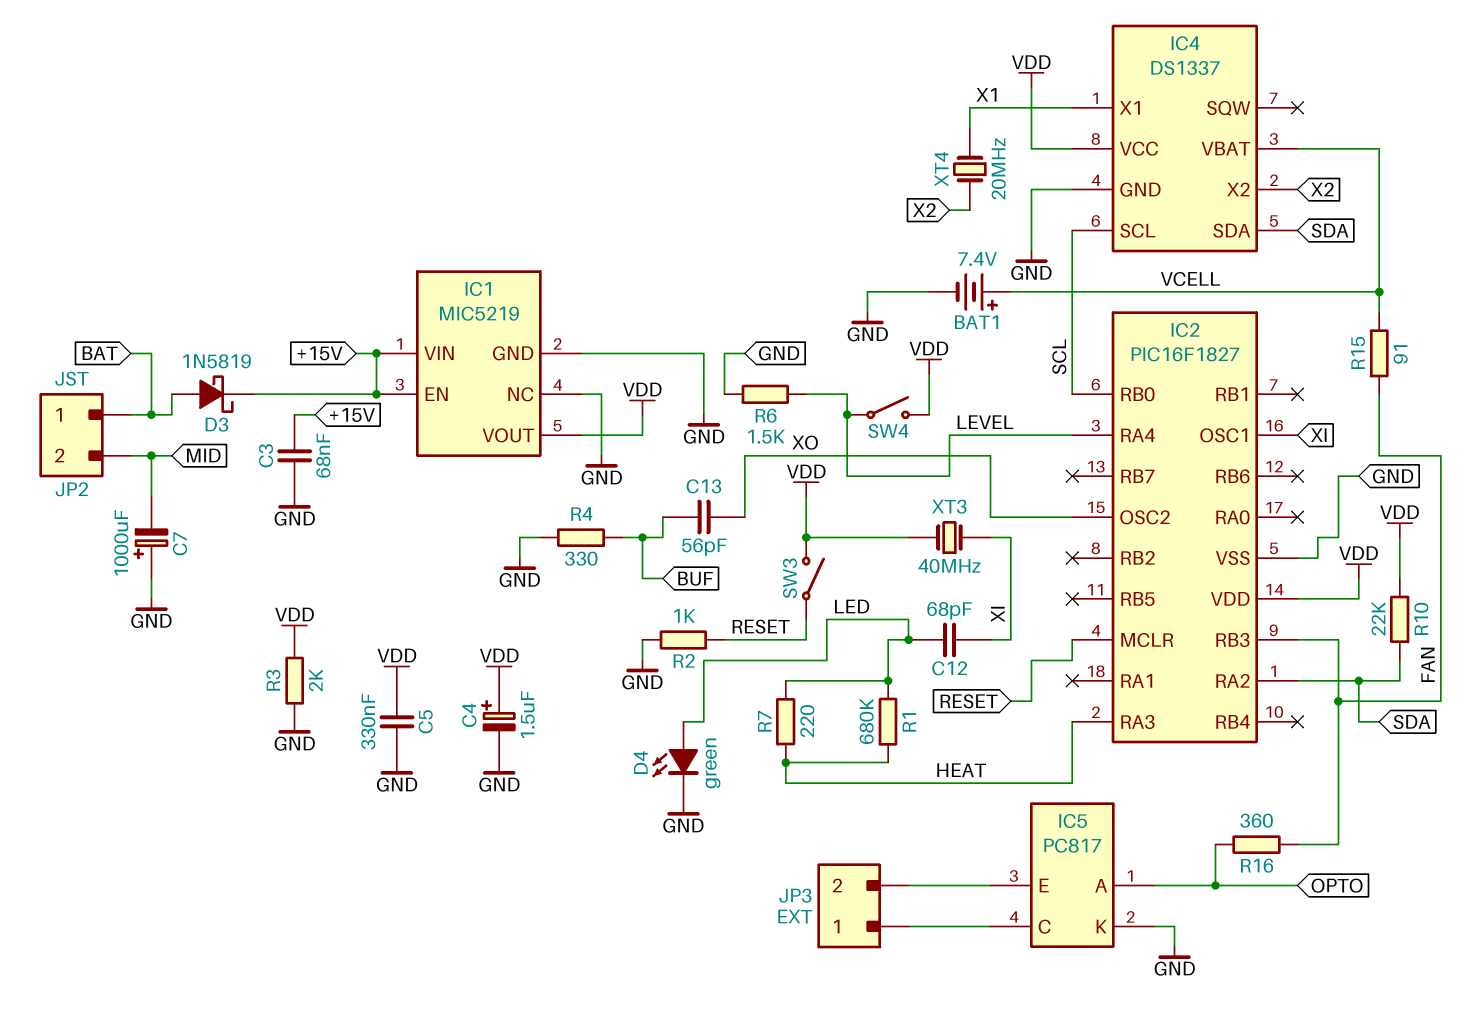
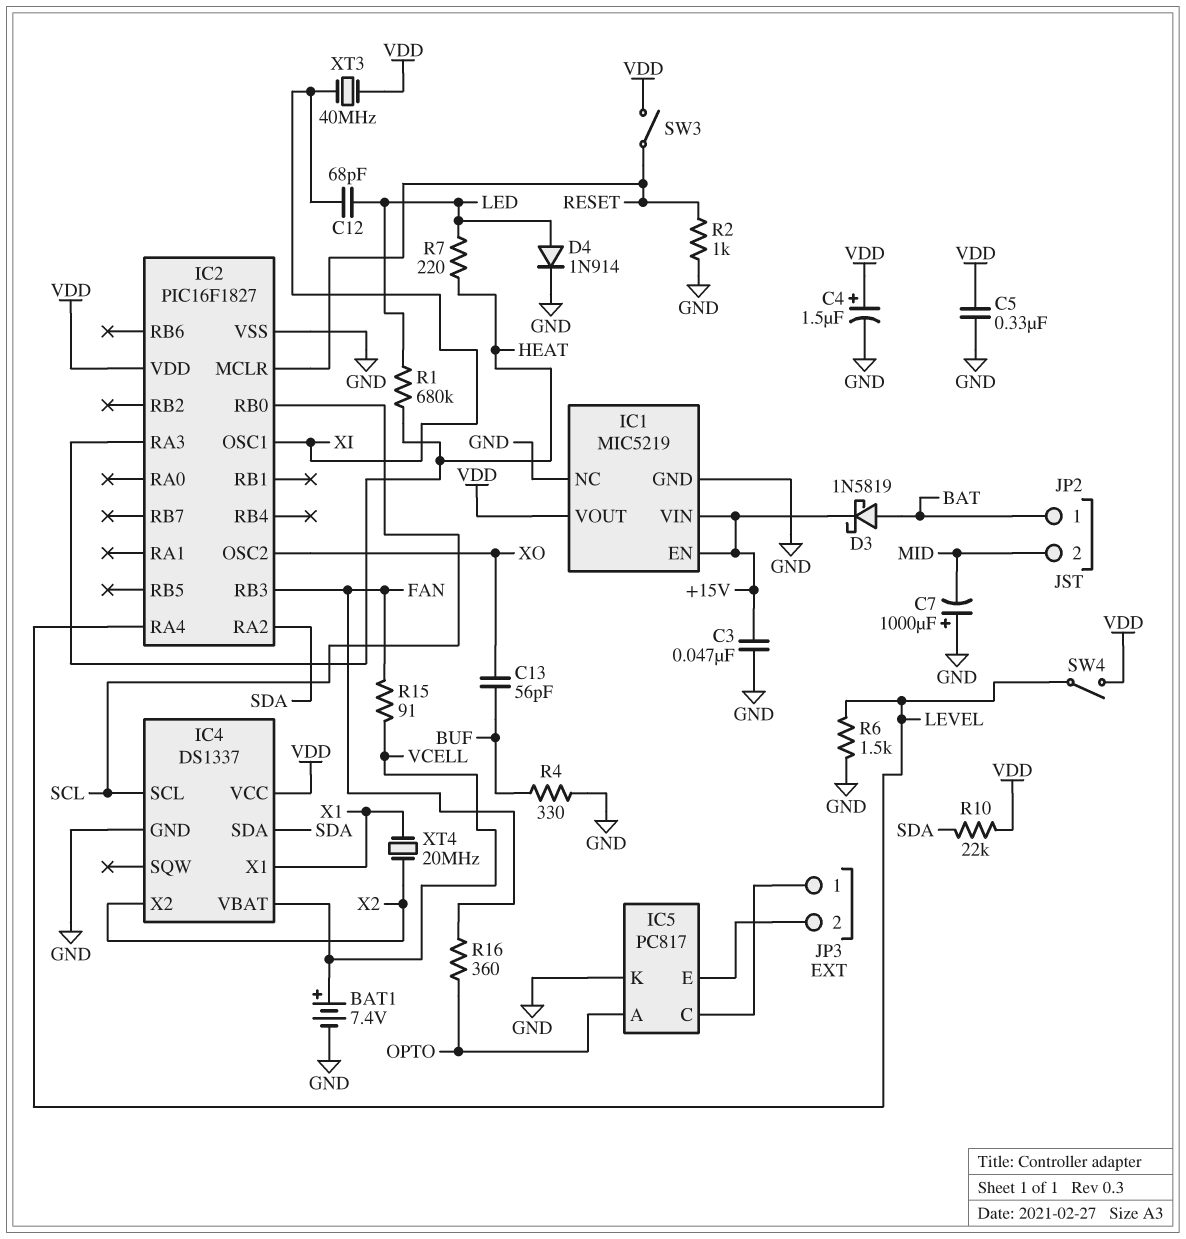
C3: 68nF (+15V, GND) -> 47nF (+15V, GND)
D4: LED green (A LED, K GND) -> diode 1N914 (A LED, K GND)
R3: 2k (GND, VDD) -> none

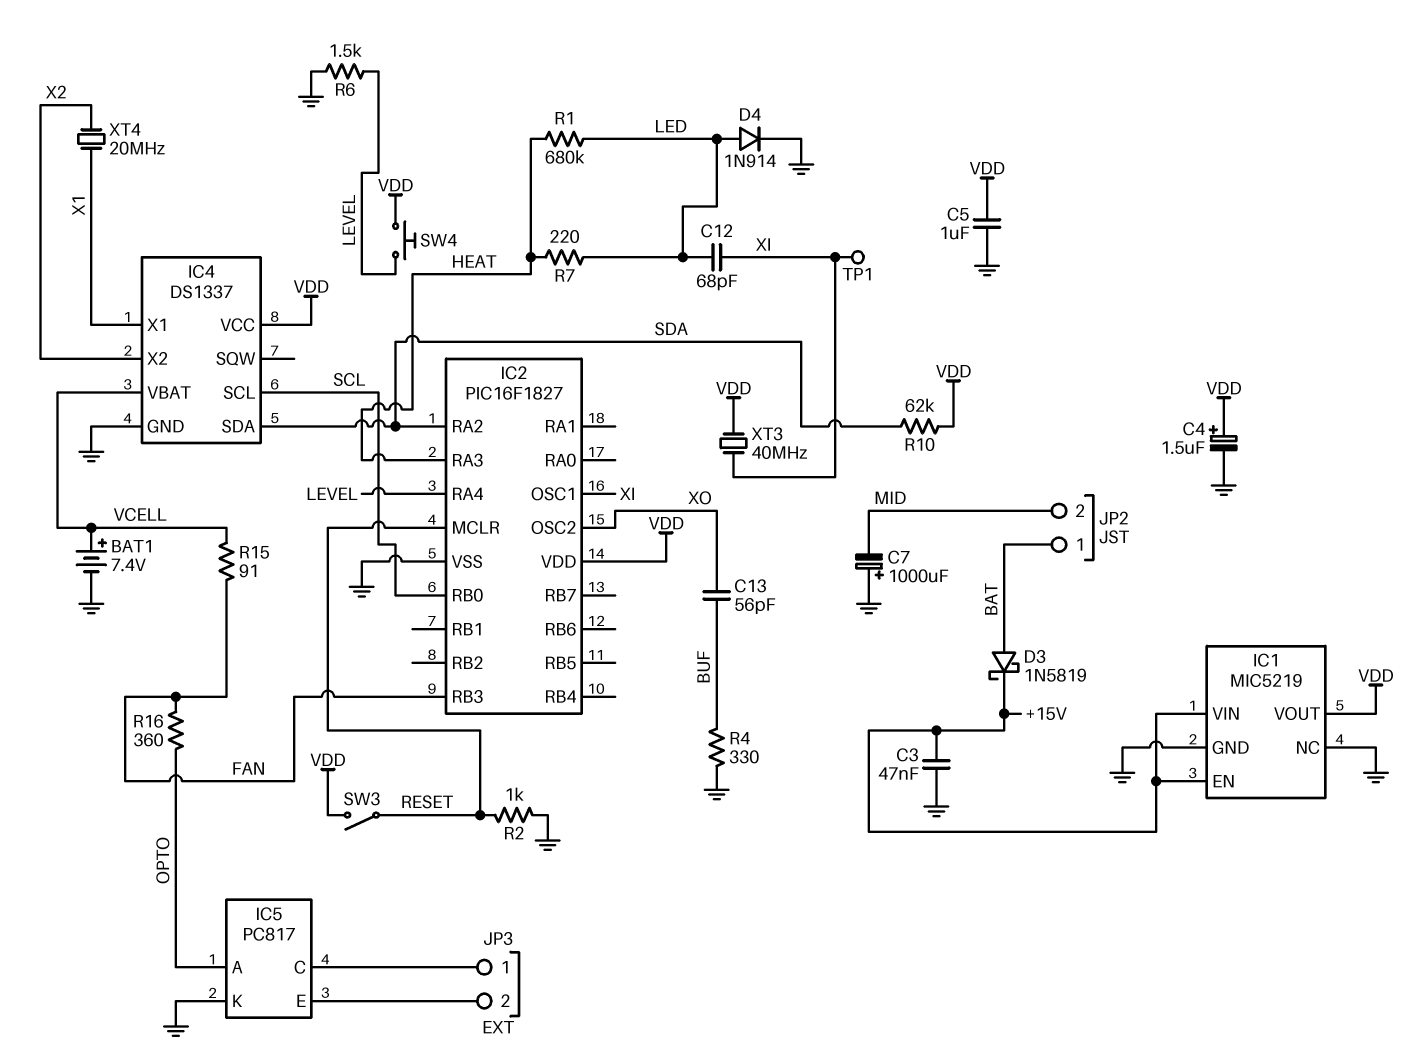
C5: 330nF (GND, VDD) -> 1uF (GND, VDD)
R10: 22k (SDA, VDD) -> 62k (SDA, VDD)
SW4: switch (LEVEL, VDD) -> button (LEVEL, VDD)
TP1: none -> test point (XI)

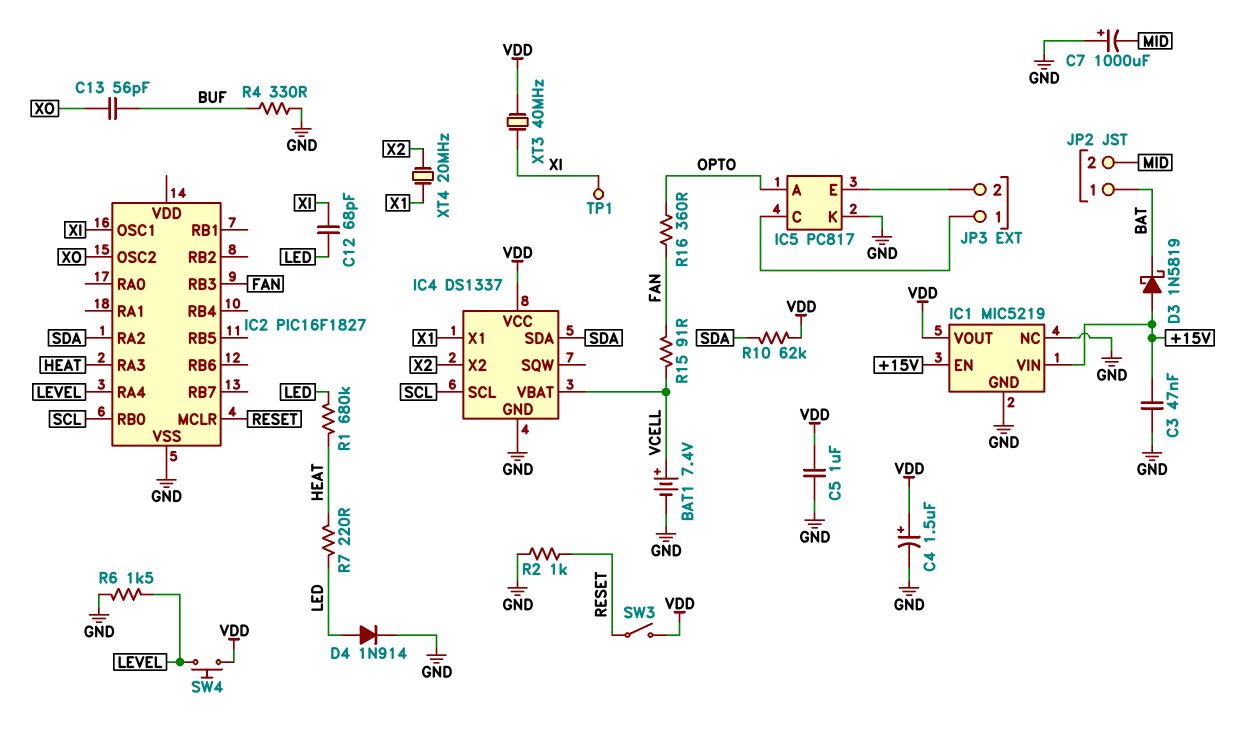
D3: schottky 1N5819 (A BAT, K +15V) -> schottky 1N5819 (A +15V, K BAT)
IC2 pin VDD: VDD -> none

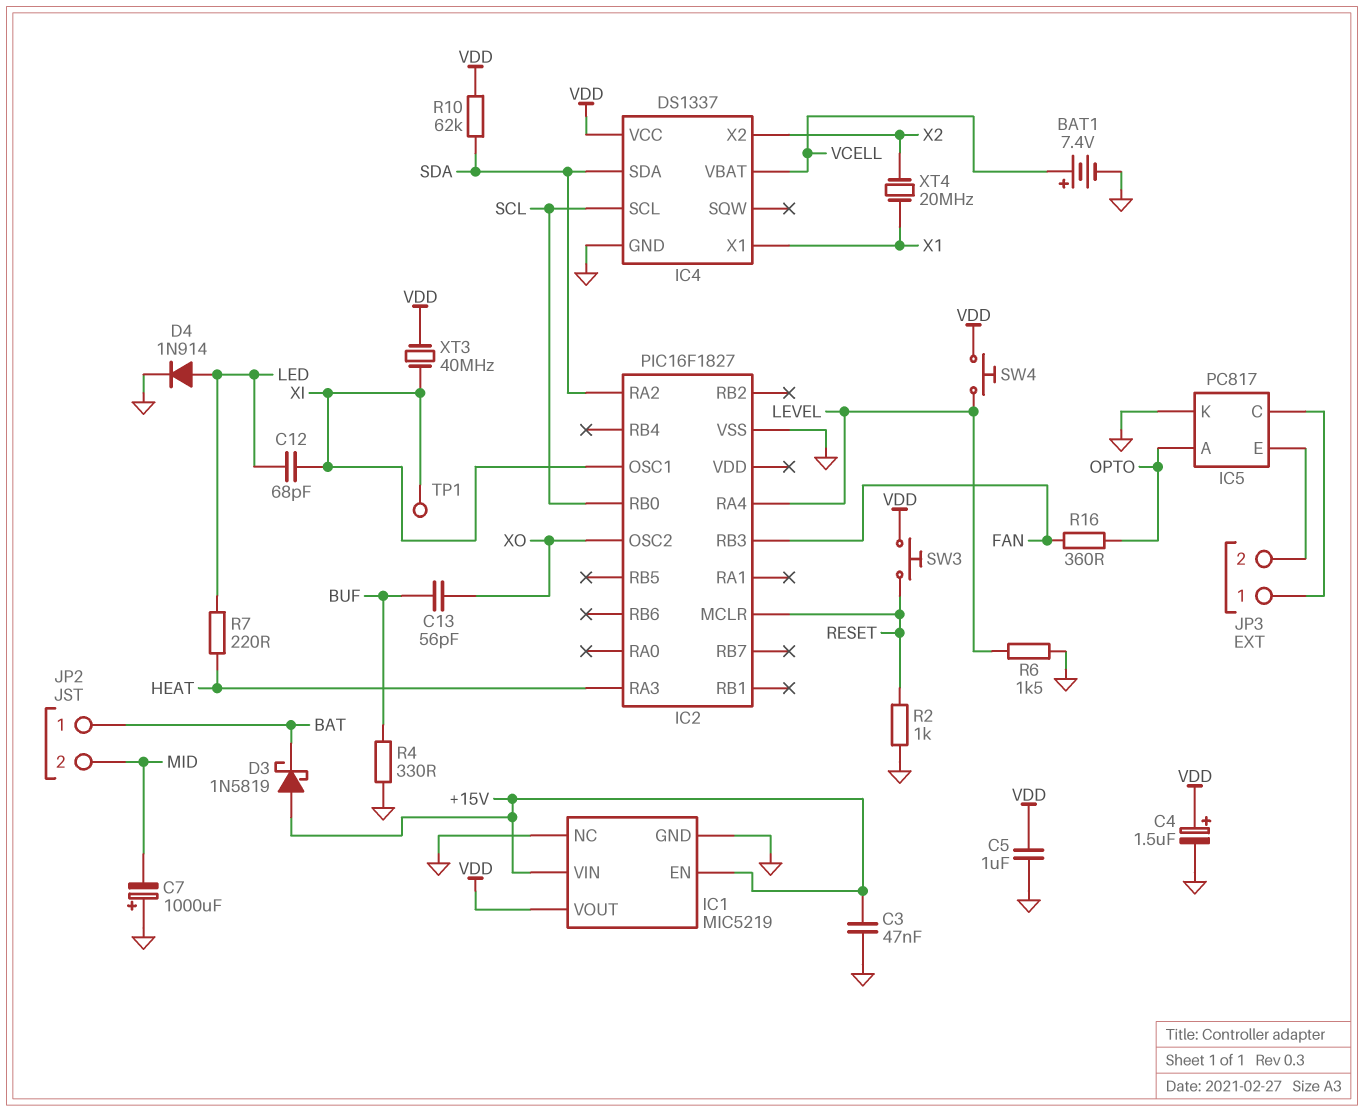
R1: 680k (HEAT, LED) -> none
R15: 91 (FAN, VCELL) -> none
SW3: switch (RESET, VDD) -> button (RESET, VDD)

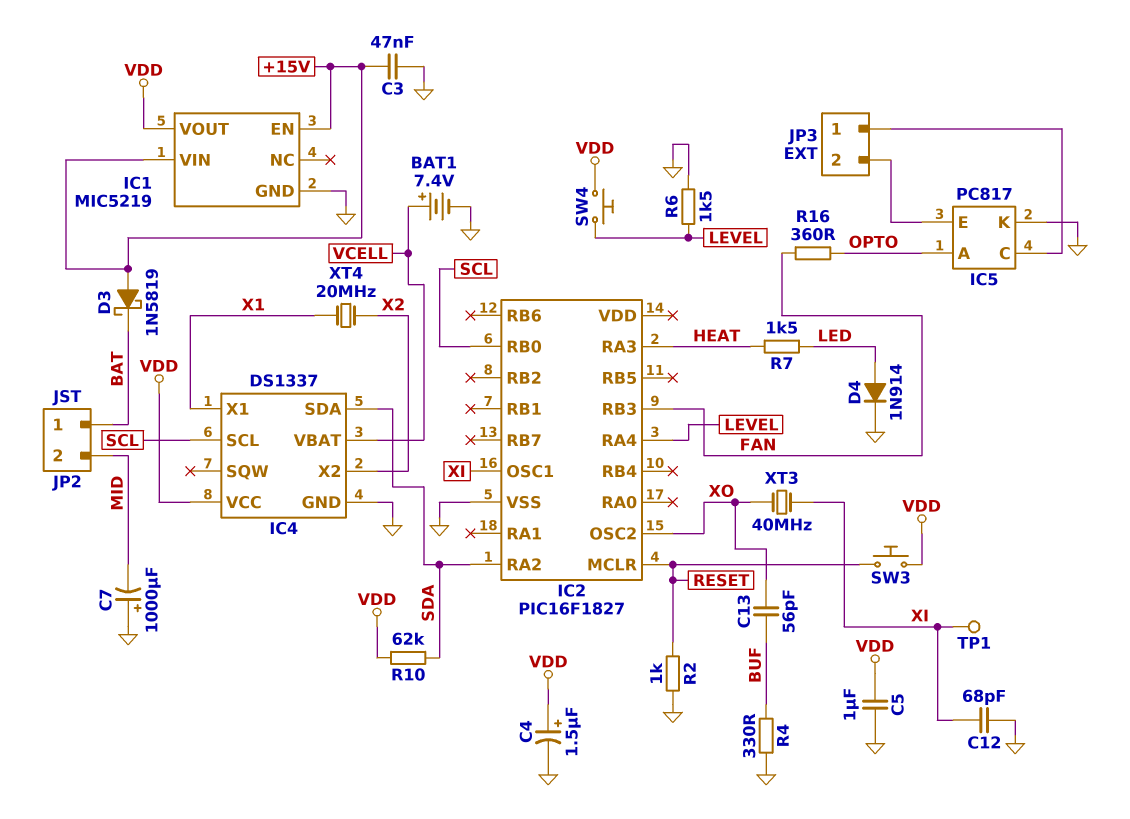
C12: 68pF (LED, XI) -> 68pF (GND, XI)
IC1 pin NC: GND -> none
R7: 220 (HEAT, LED) -> 1.5k (HEAT, LED)
XT3: 40MHz (VDD, XI) -> 40MHz (XI, XO)

